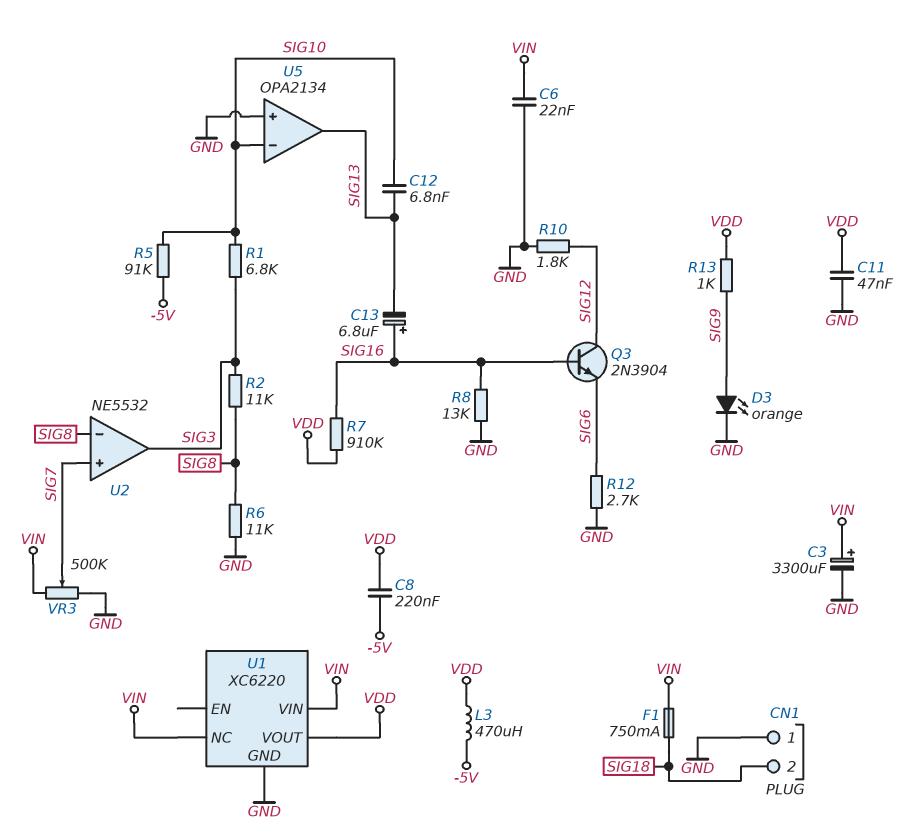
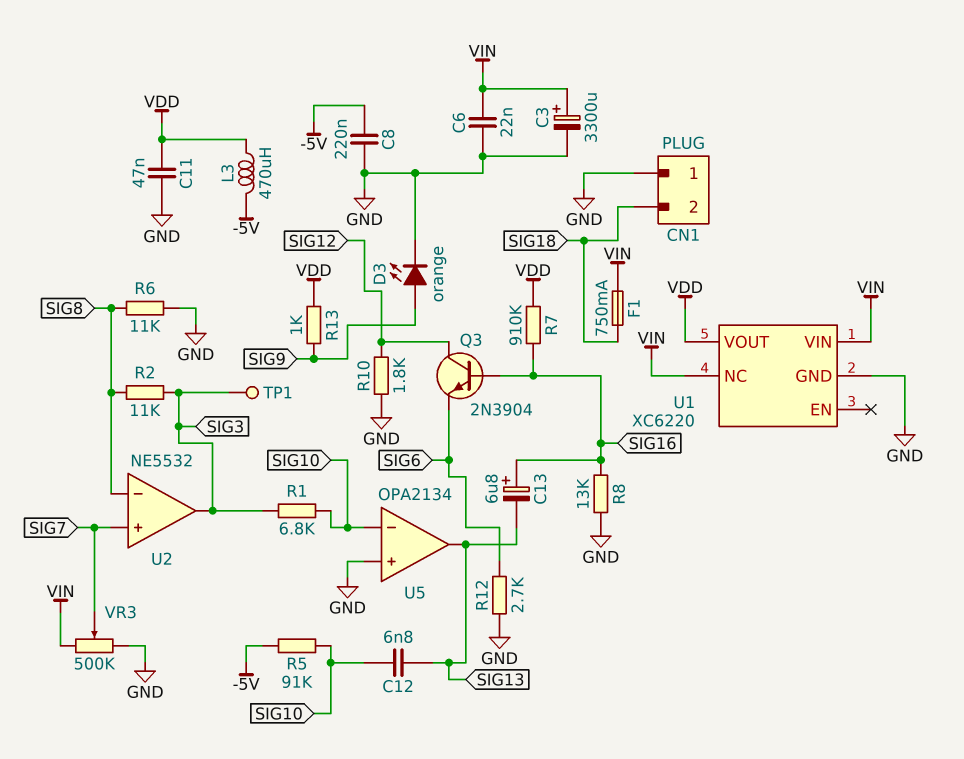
C8: 220nF (-5V, VDD) -> 220nF (-5V, GND)
TP1: none -> test point (SIG3)

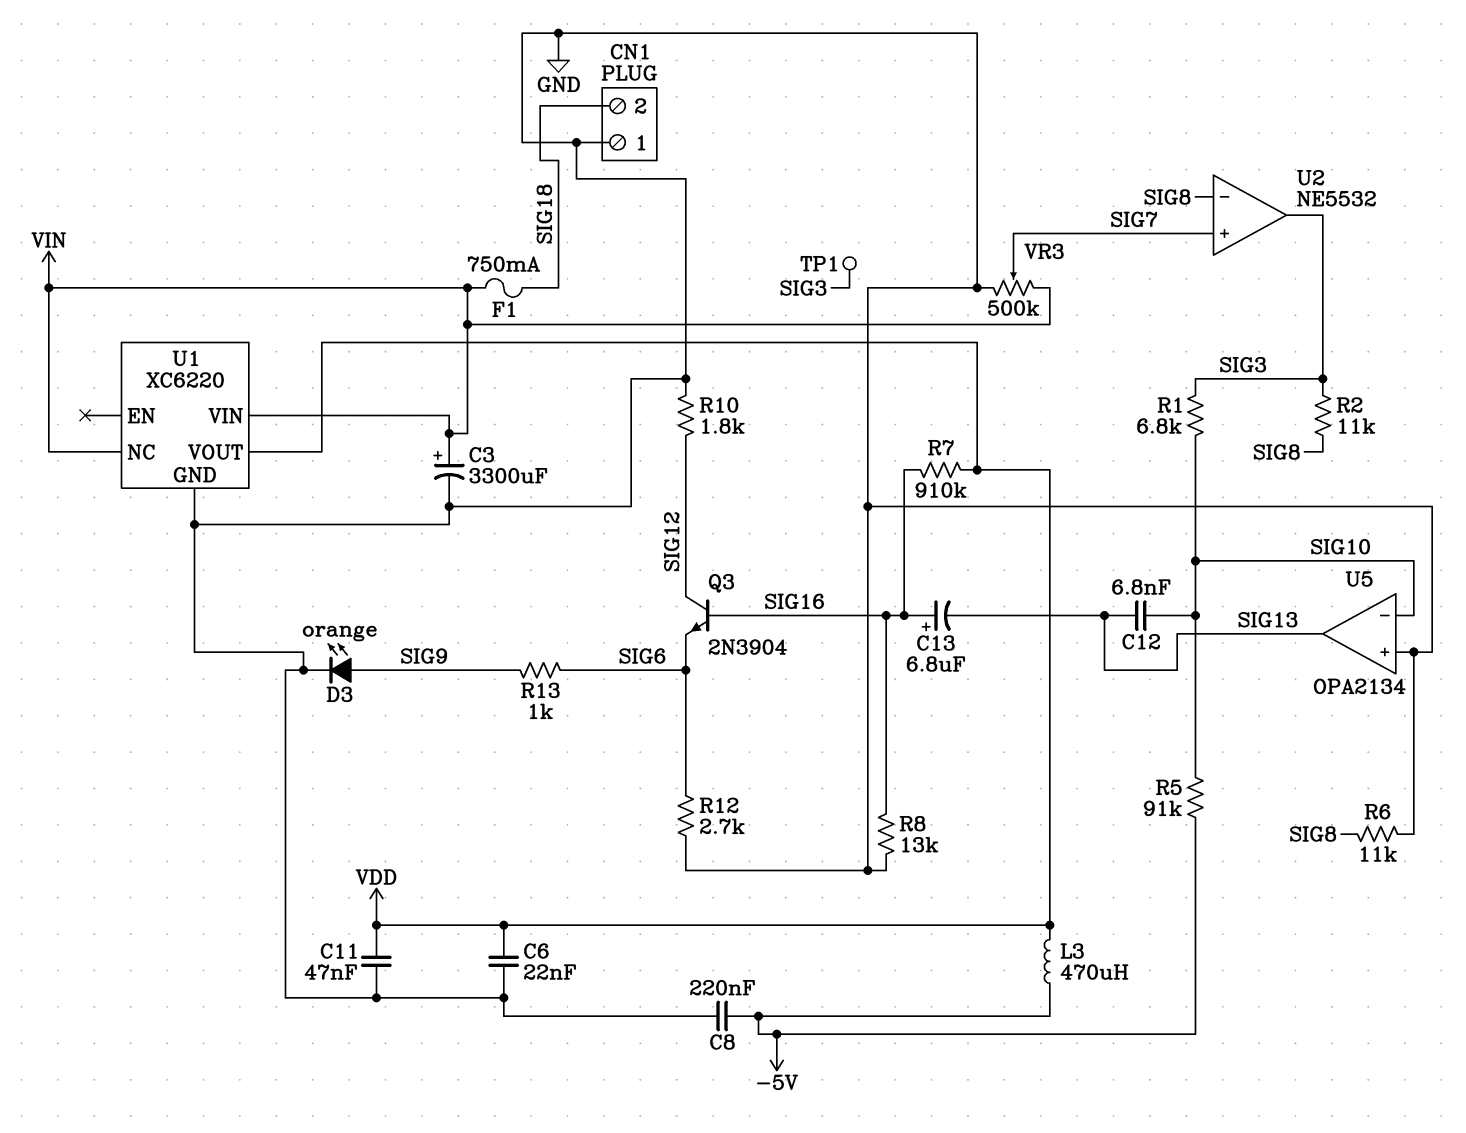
C6: 22nF (GND, VIN) -> 22nF (GND, VDD)
R13: 1k (SIG9, VDD) -> 1k (SIG6, SIG9)

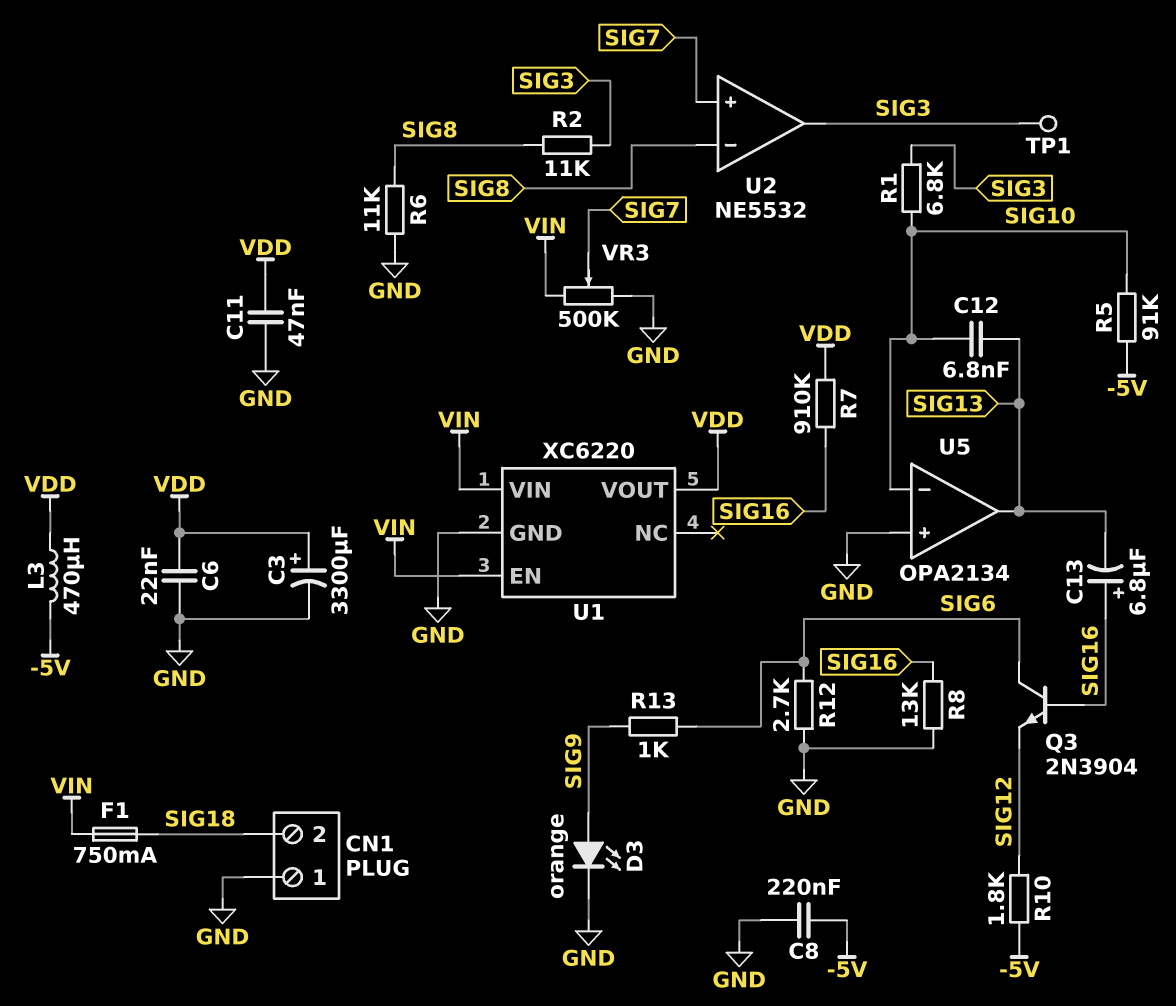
C3: 3300uF (plus VIN, minus GND) -> 3300uF (plus VDD, minus GND)
Q3: NPN 2N3904 (B SIG16, C SIG12, E SIG6) -> NPN 2N3904 (B SIG16, C SIG6, E SIG12)
R10: 1.8k (GND, SIG12) -> 1.8k (-5V, SIG12)
U1 pin EN: none -> VIN
U1 pin NC: VIN -> none

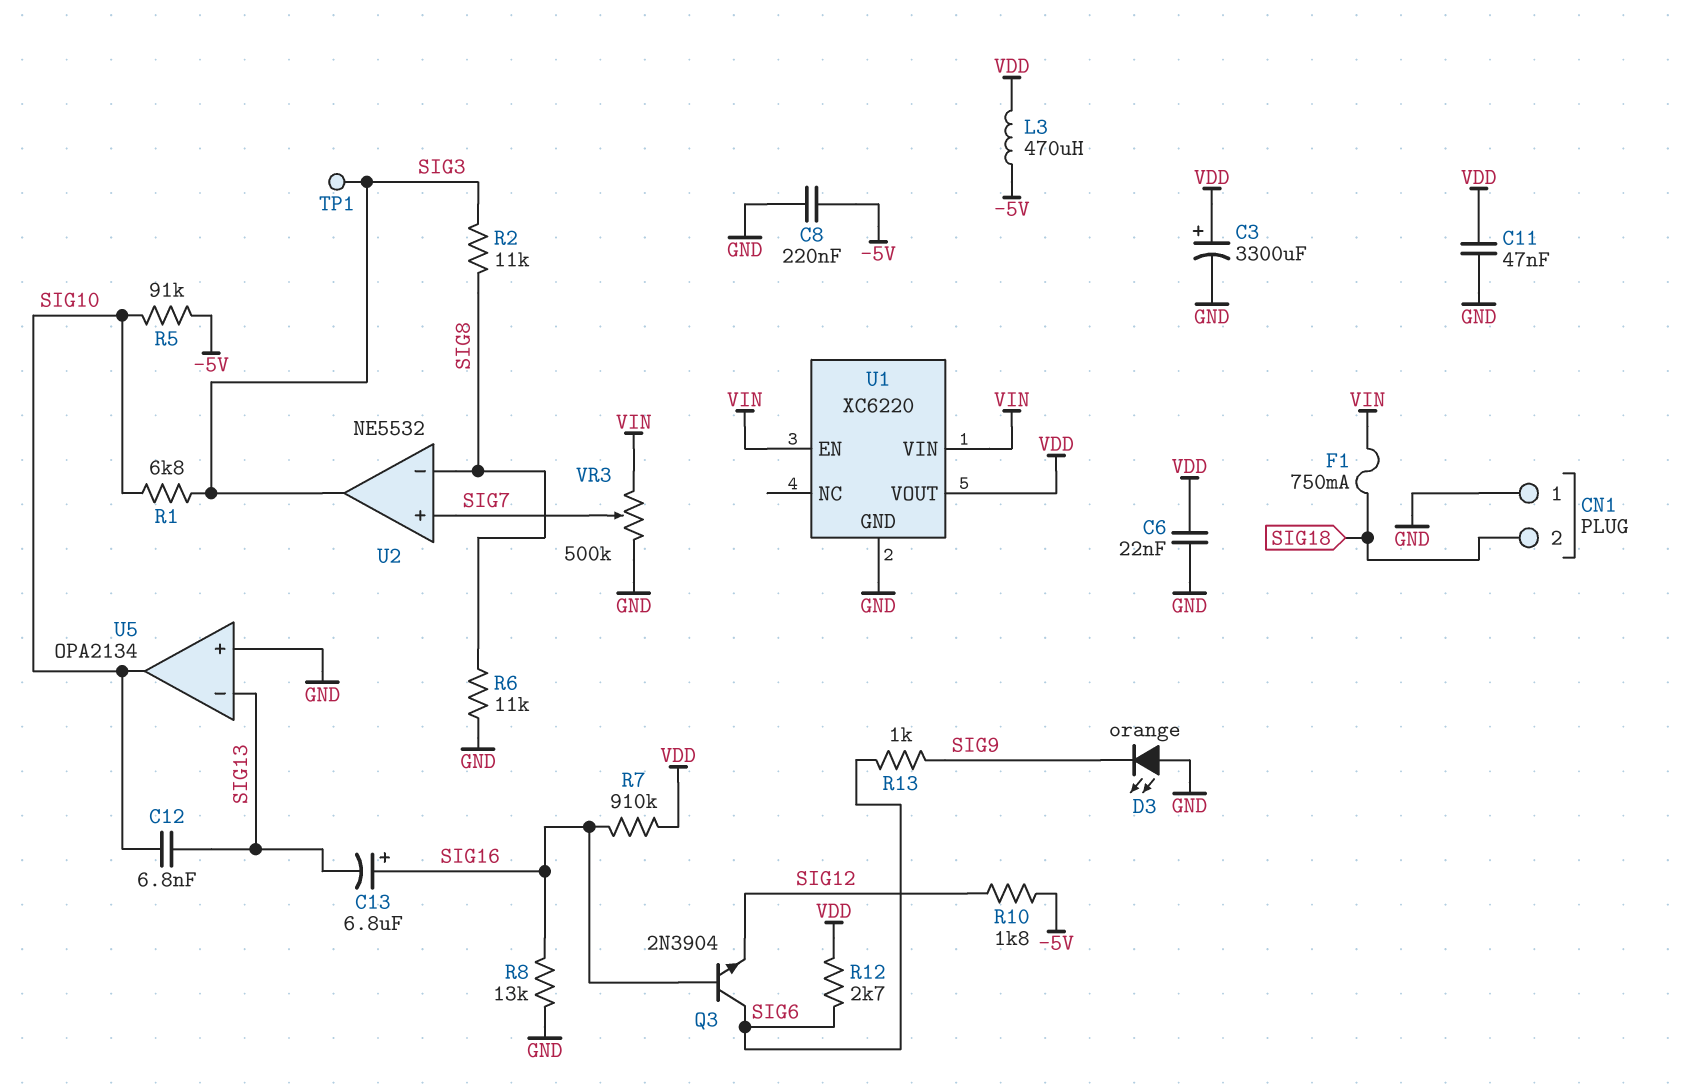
D3: LED orange (A SIG9, K GND) -> LED orange (A GND, K SIG9)
R12: 2.7k (GND, SIG6) -> 2.7k (SIG6, VDD)
U5 pin in-: SIG10 -> SIG13
U5 pin out: SIG13 -> SIG10

